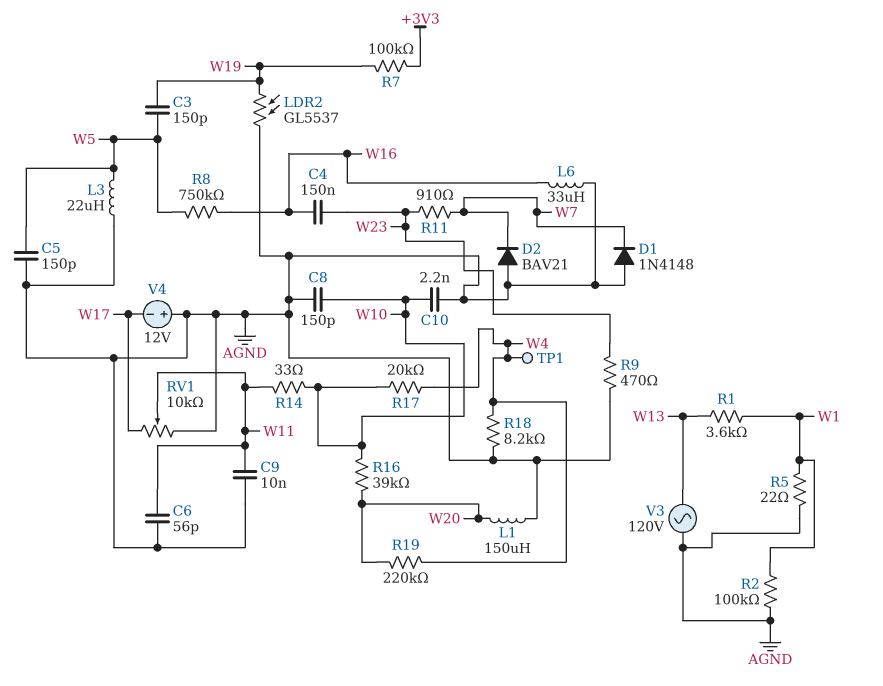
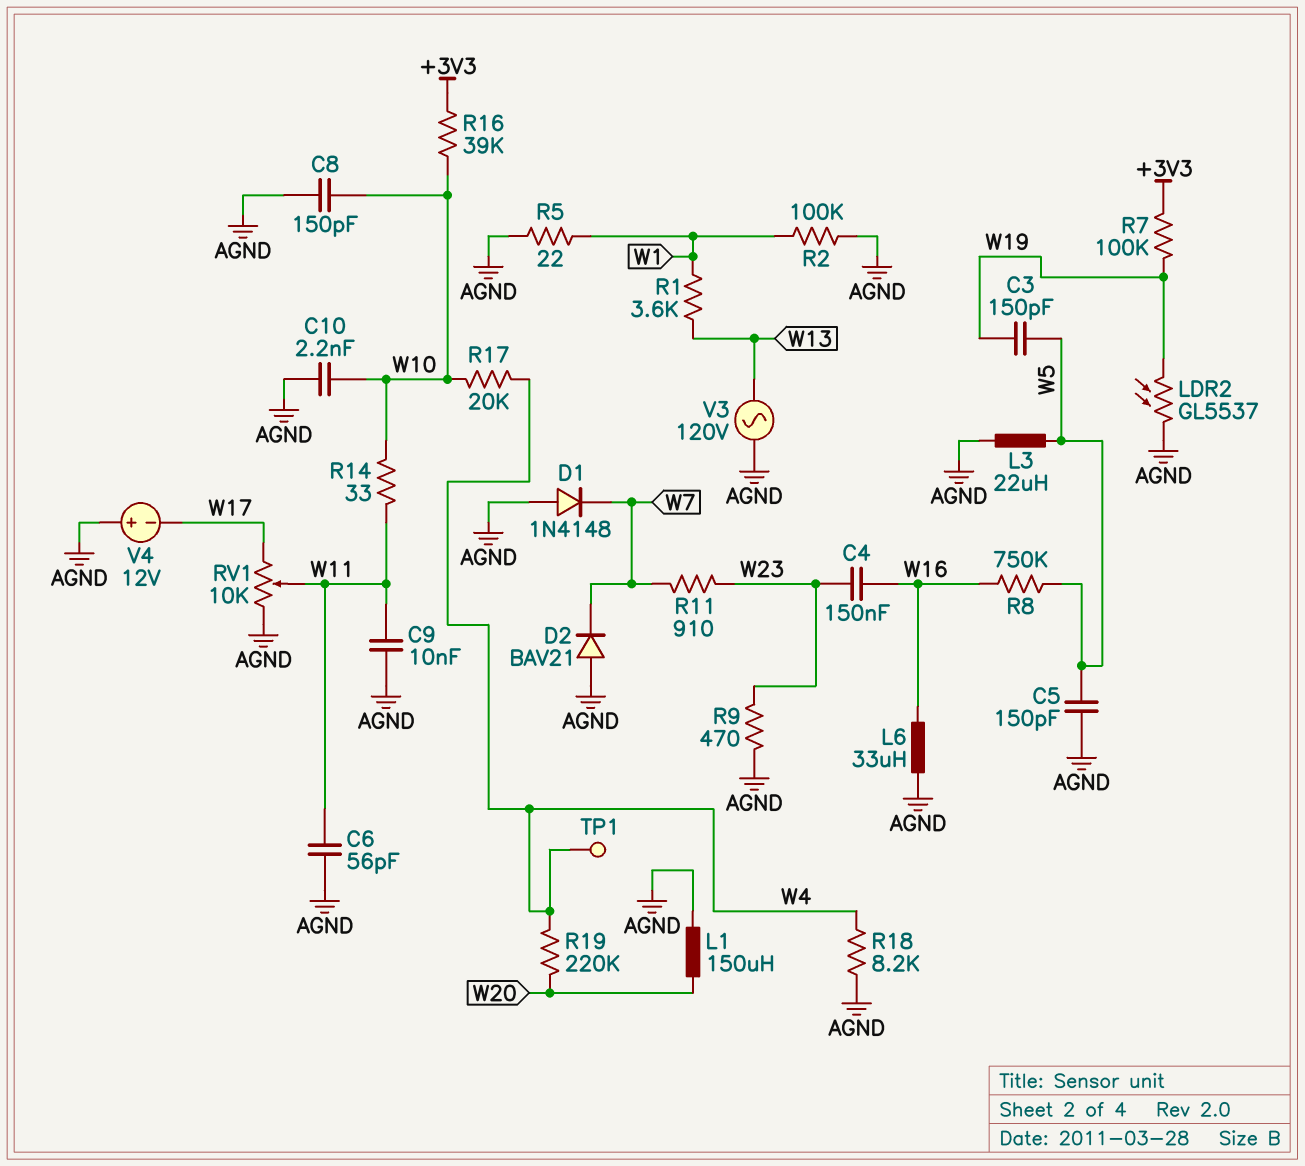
R16: 39k (W10, W20) -> 39k (+3V3, W10)

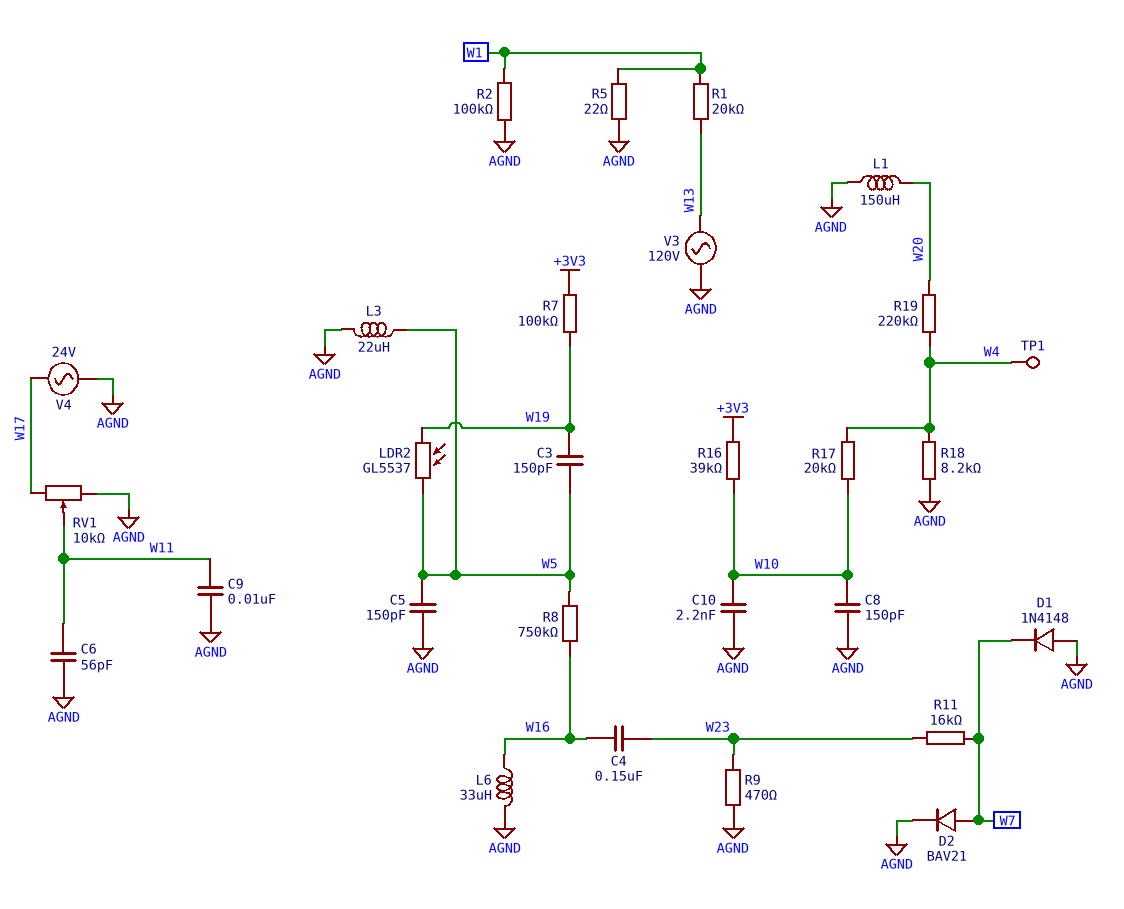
D2: diode BAV21 (A AGND, K W7) -> diode BAV21 (A W7, K AGND)
LDR2: GL5537 (AGND, W19) -> GL5537 (W5, W19)
R1: 3.6k (W1, W13) -> 20k (W1, W13)
R11: 910 (W7, W23) -> 16k (W7, W23)
R14: 33 (W10, W11) -> none
V4: 12V (plus AGND, minus W17) -> AC 24V (AGND, W17)

